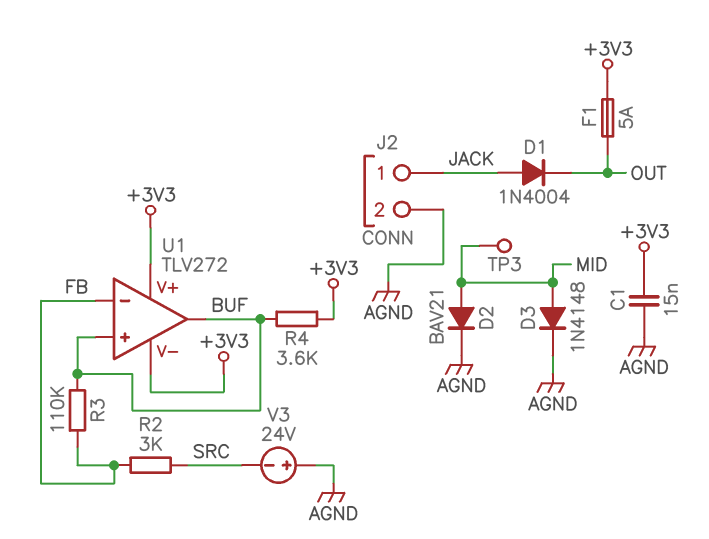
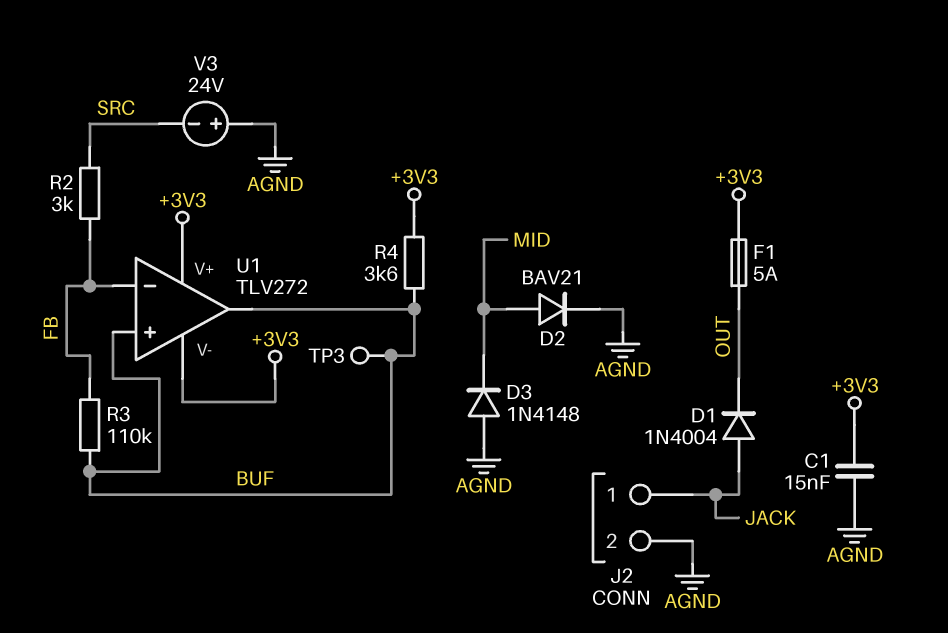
D3: diode 1N4148 (A MID, K AGND) -> diode 1N4148 (A AGND, K MID)
TP3: test point (MID) -> test point (BUF)

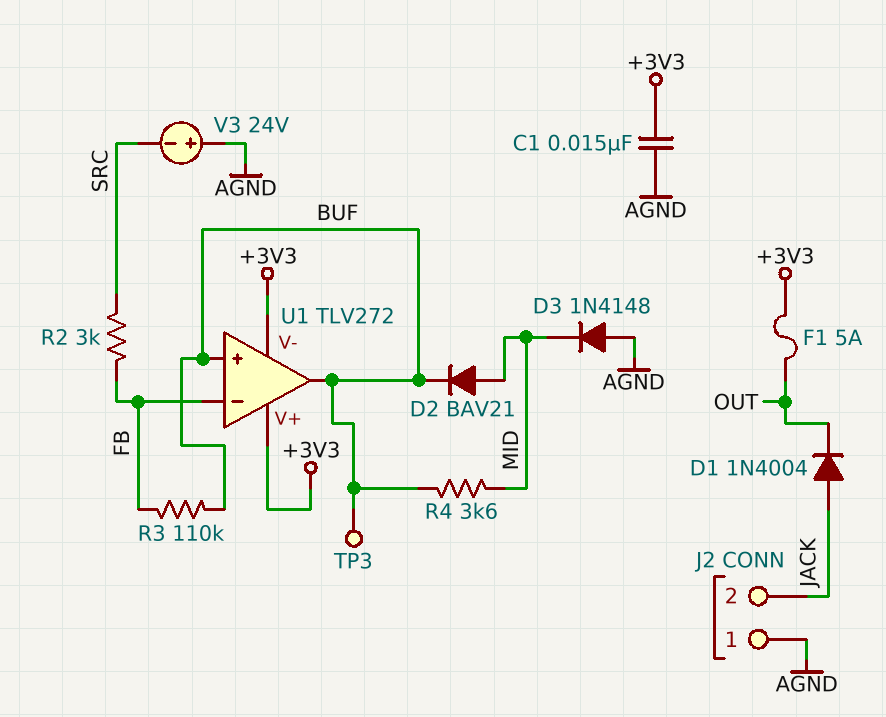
D2: diode BAV21 (A MID, K AGND) -> diode BAV21 (A MID, K BUF)
J2 pin 1: JACK -> AGND
J2 pin 2: AGND -> JACK
R4: 3.6k (+3V3, BUF) -> 3.6k (BUF, MID)

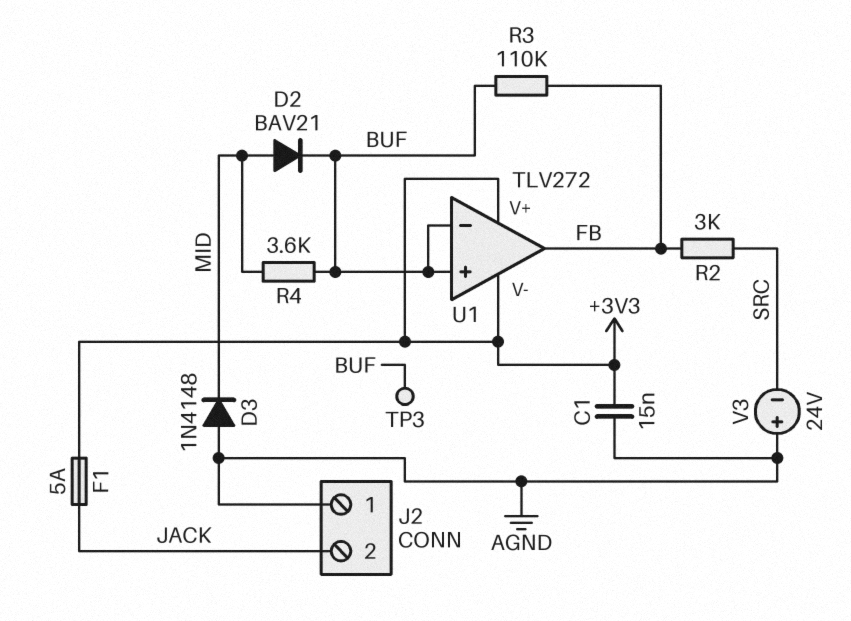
D1: diode 1N4004 (A JACK, K OUT) -> none
F1: 5A (+3V3, OUT) -> 5A (+3V3, JACK)
U1 pin in-: FB -> BUF
U1 pin out: BUF -> FB

